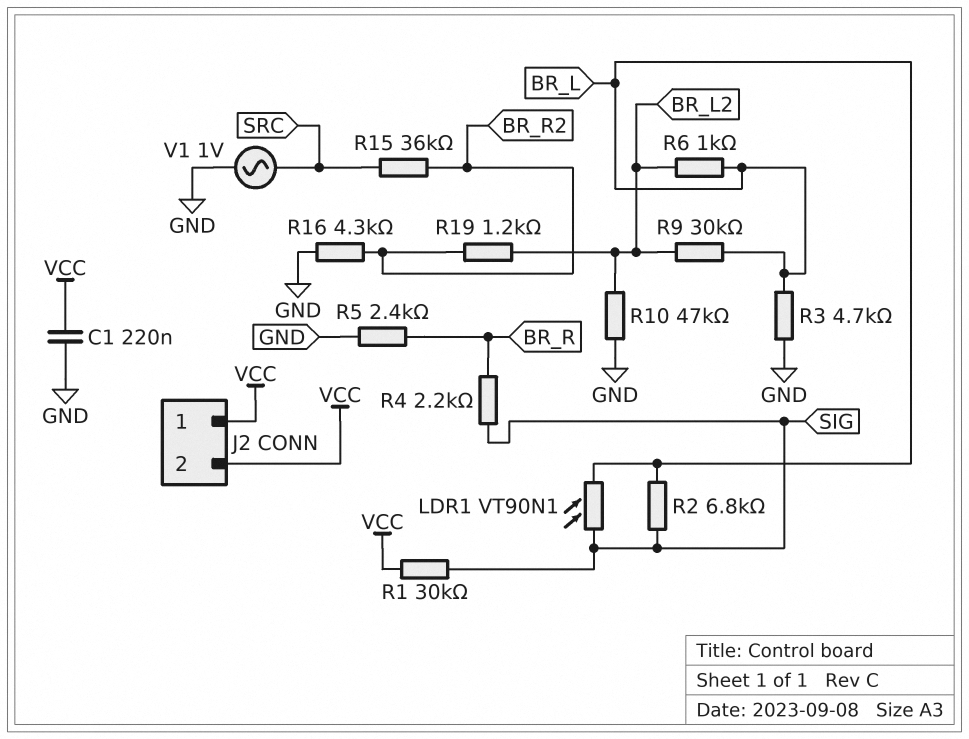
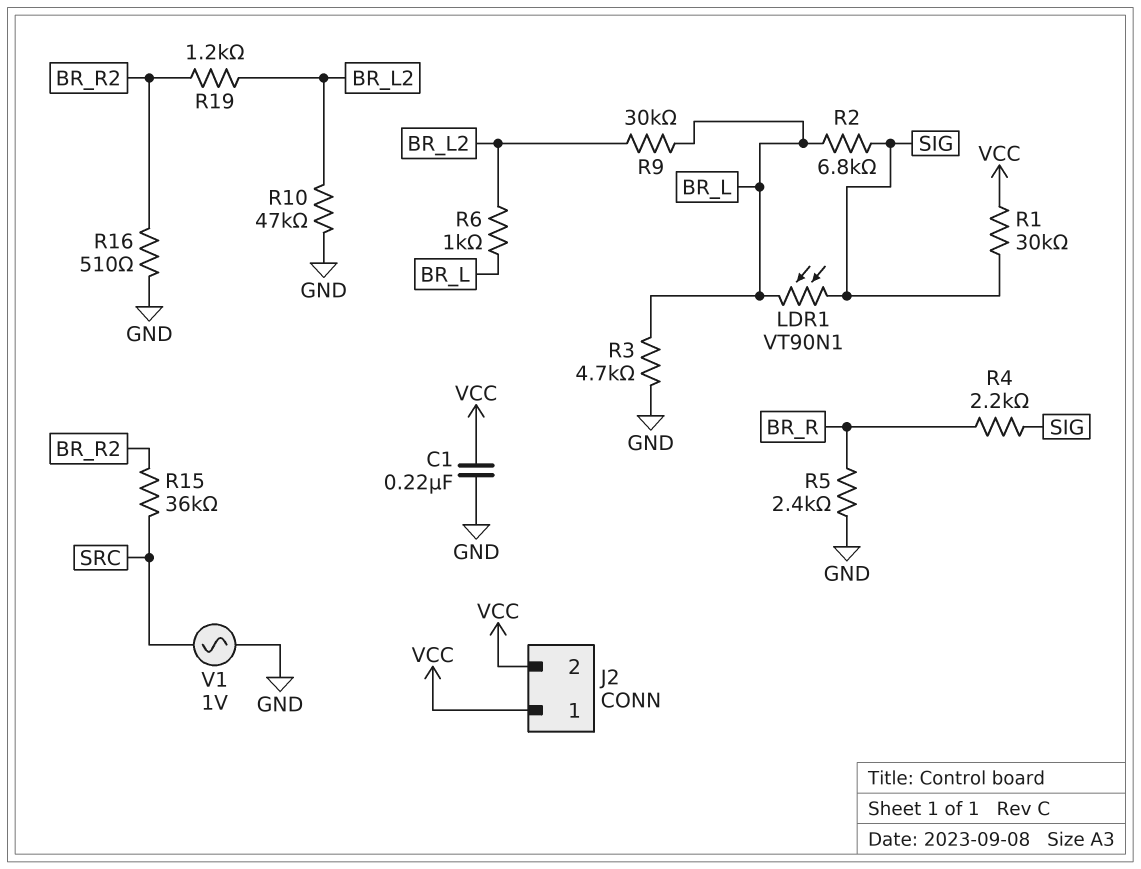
R16: 4.3k (BR_R2, GND) -> 510 (BR_R2, GND)

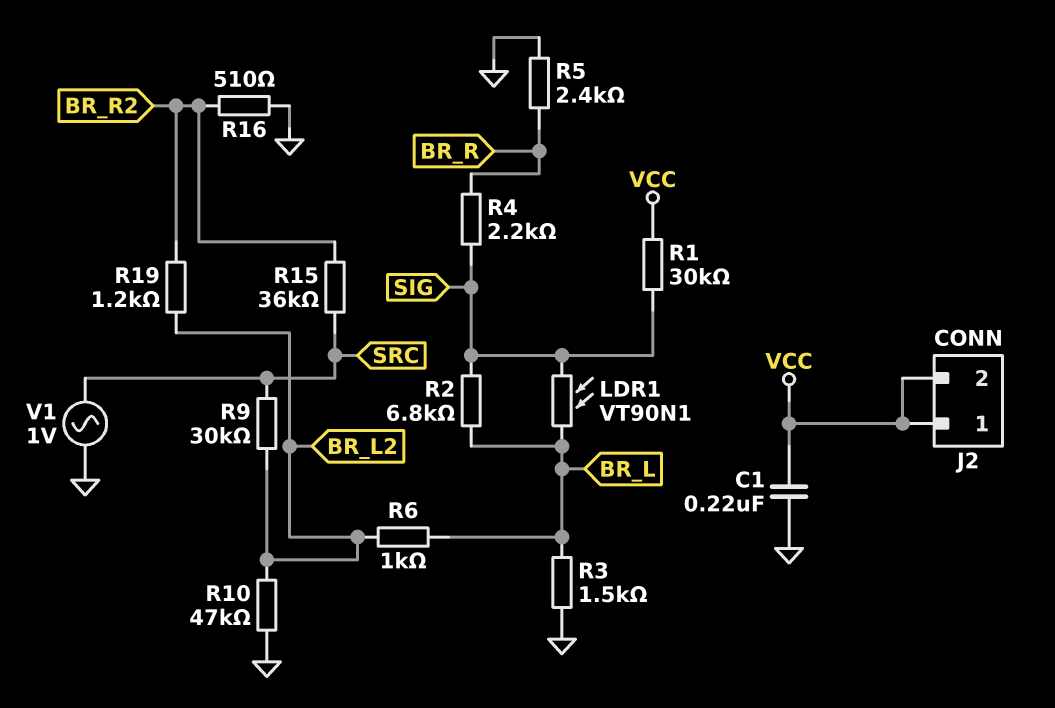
R3: 4.7k (BR_L, GND) -> 1.5k (BR_L, GND)
R9: 30k (BR_L, BR_L2) -> 30k (BR_L2, SRC)

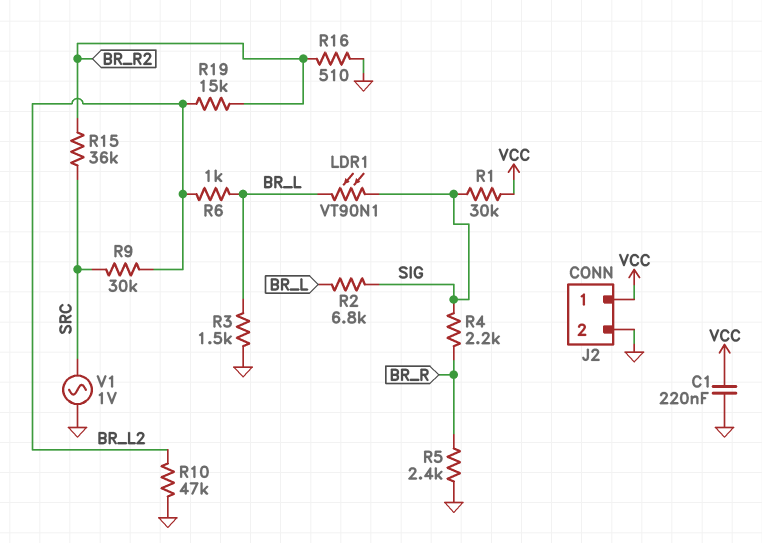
J2 pin 2: VCC -> GND
R19: 1.2k (BR_L2, BR_R2) -> 15k (BR_L2, BR_R2)

